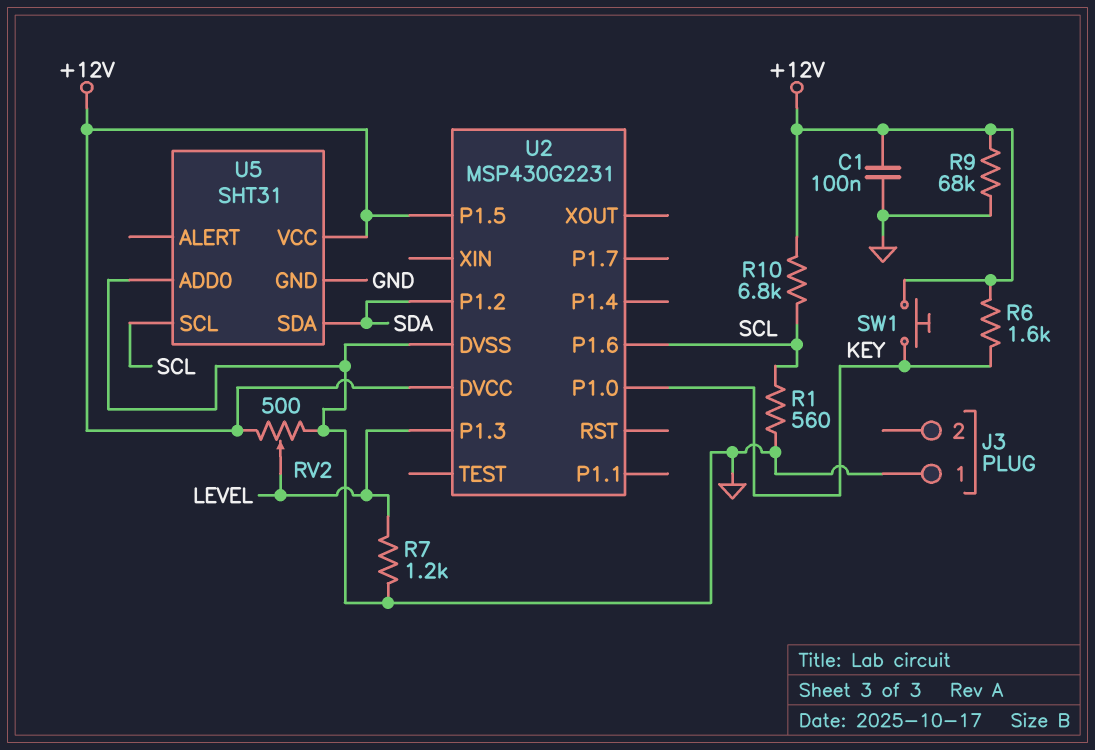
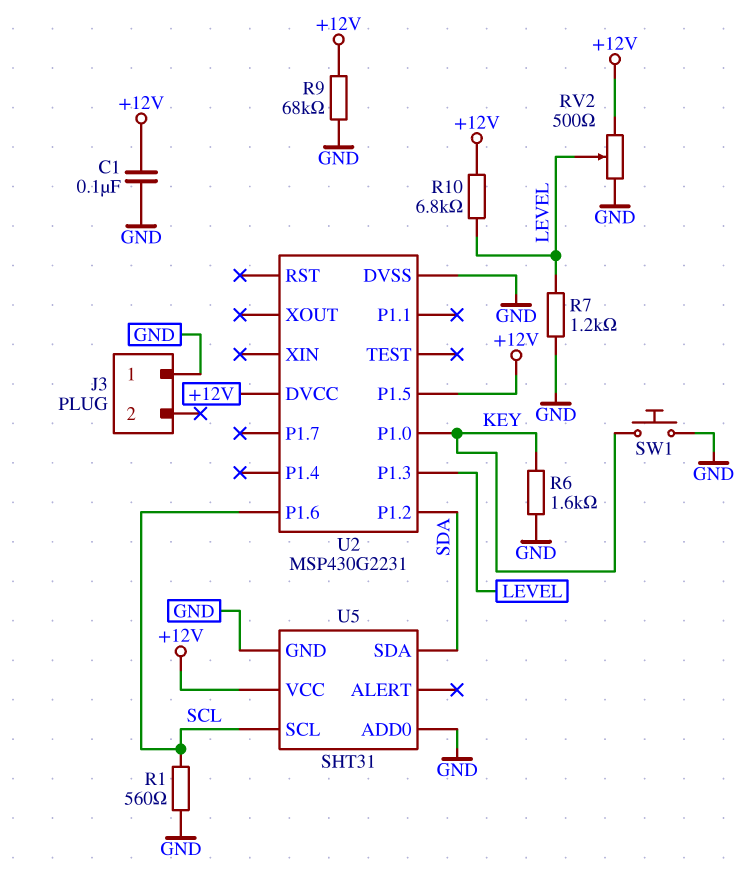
R6: 1.6k (+12V, KEY) -> 1.6k (GND, KEY)
R10: 6.8k (+12V, SCL) -> 6.8k (+12V, LEVEL)
SW1: button (+12V, KEY) -> button (GND, KEY)

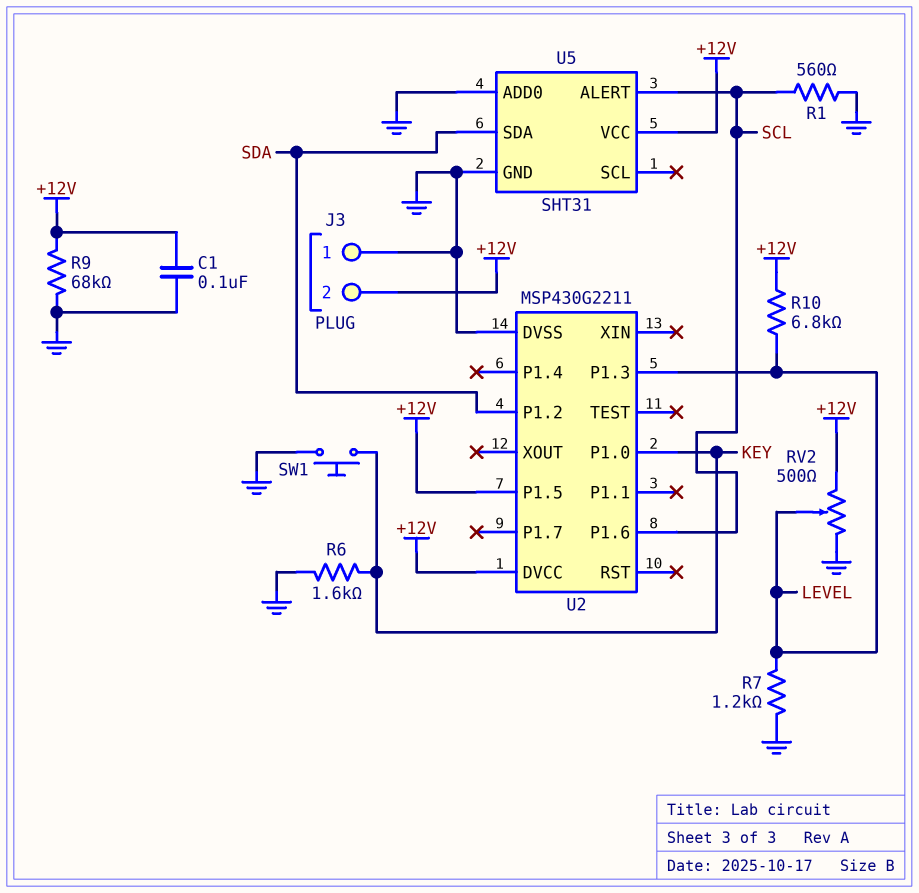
J3 pin 2: none -> +12V
U2: MSP430G2231 -> MSP430G2211
U5 pin ALERT: none -> SCL
U5 pin SCL: SCL -> none

